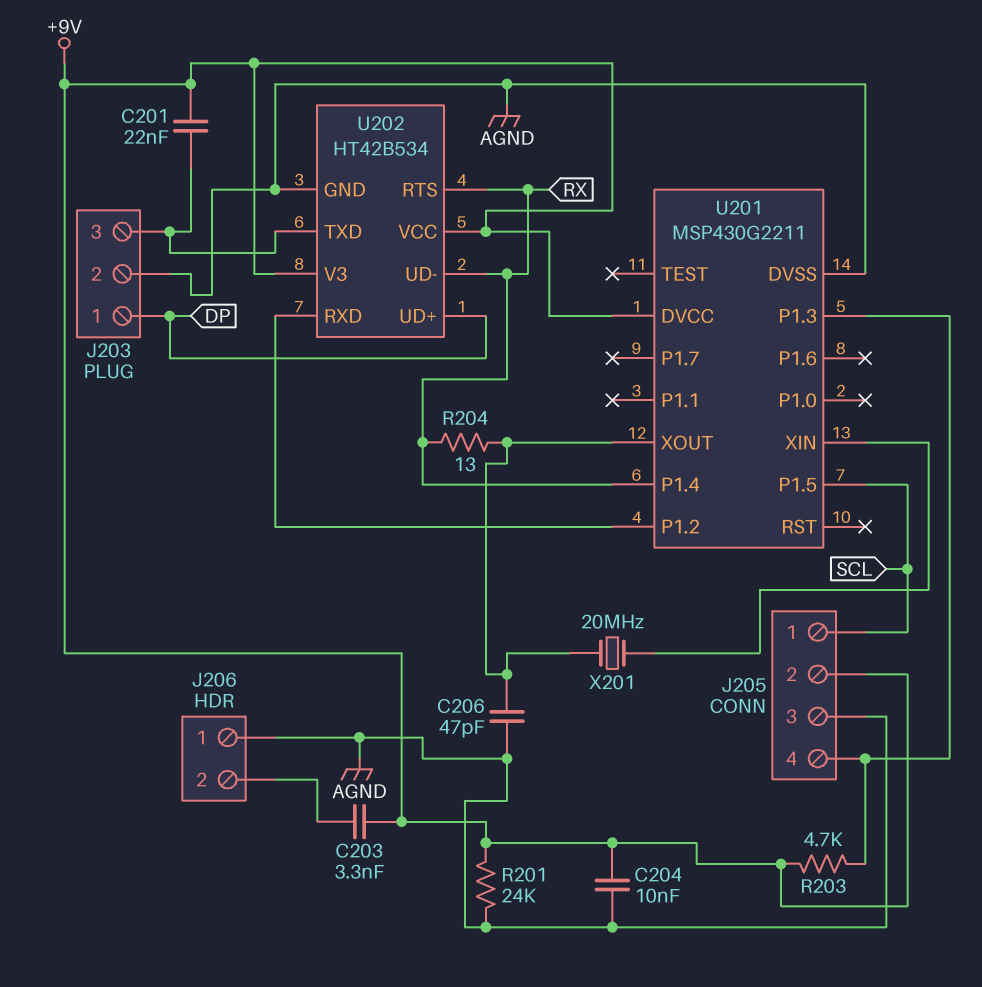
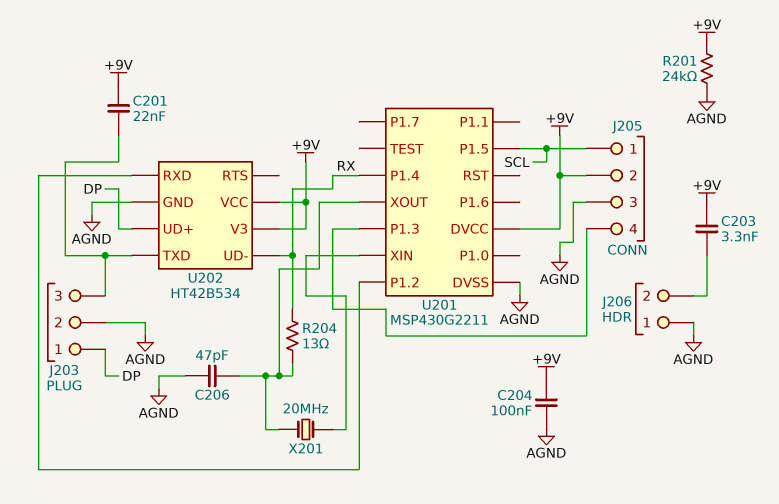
C204: 10nF (+9V, AGND) -> 100nF (+9V, AGND)
R203: 4.7k (+9V, J205/4) -> none
U202 pin RTS: RX -> none

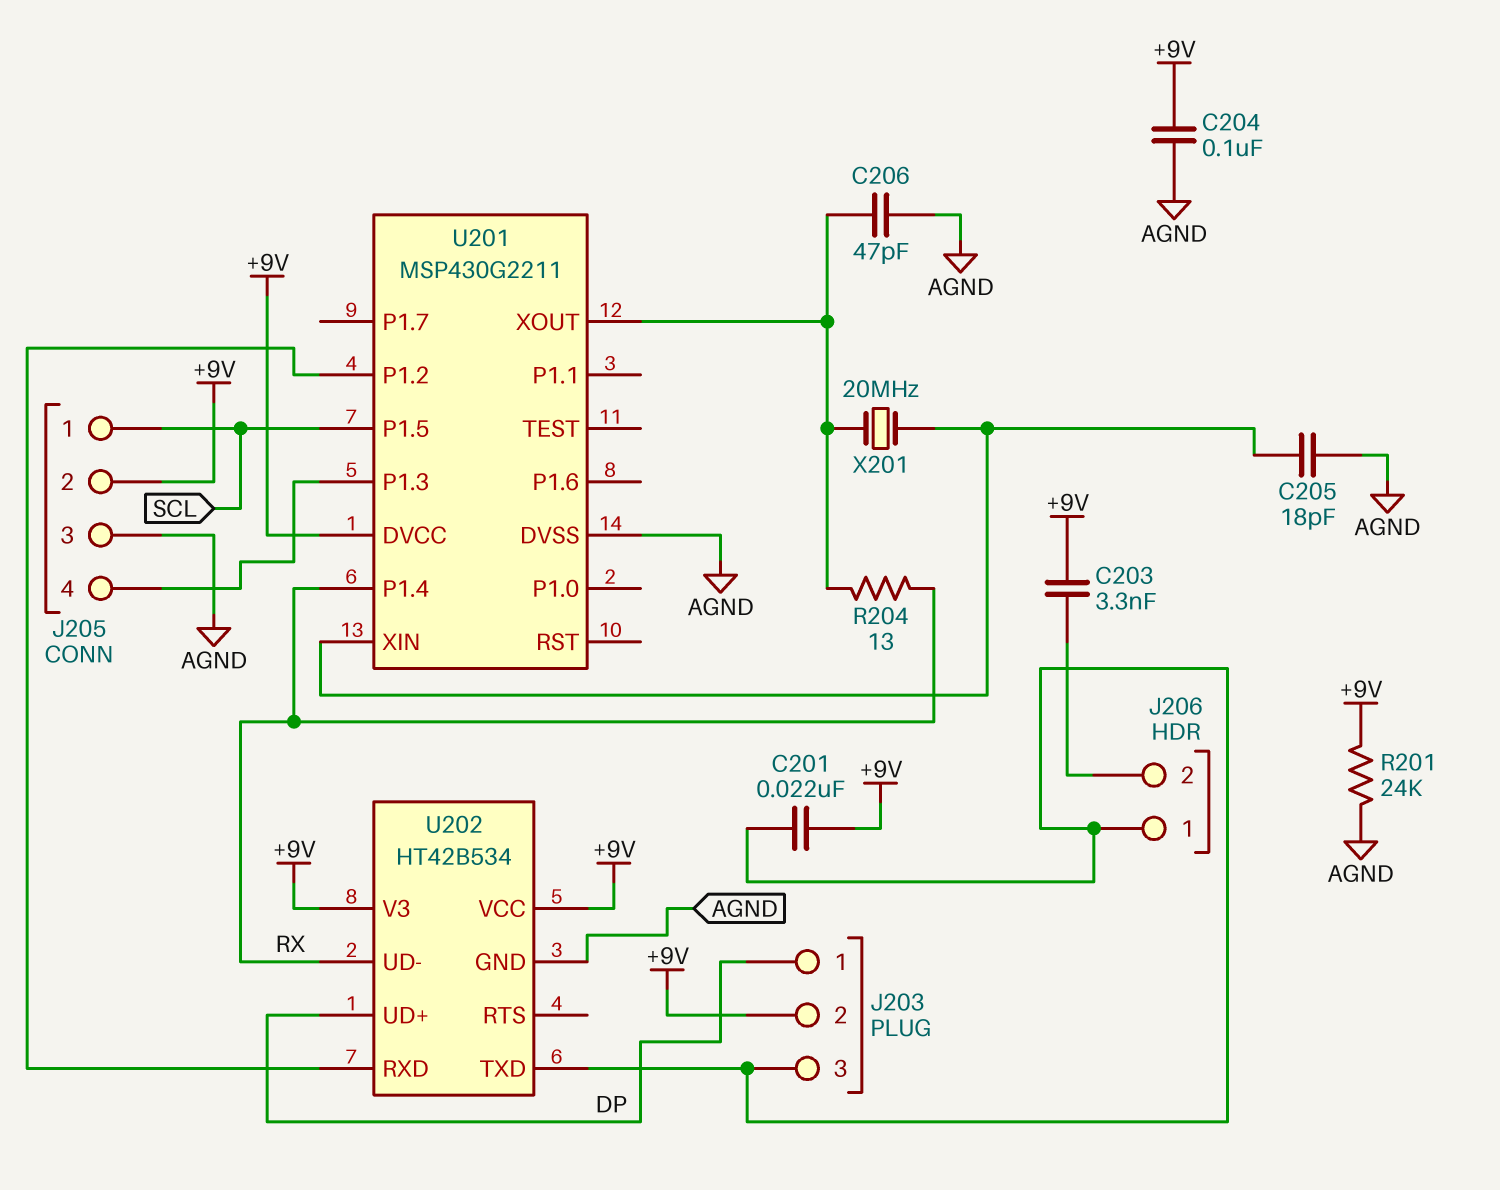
C205: none -> 18pF (AGND, U201/XIN)
J203 pin 2: AGND -> +9V
J206 pin 1: AGND -> J203/3

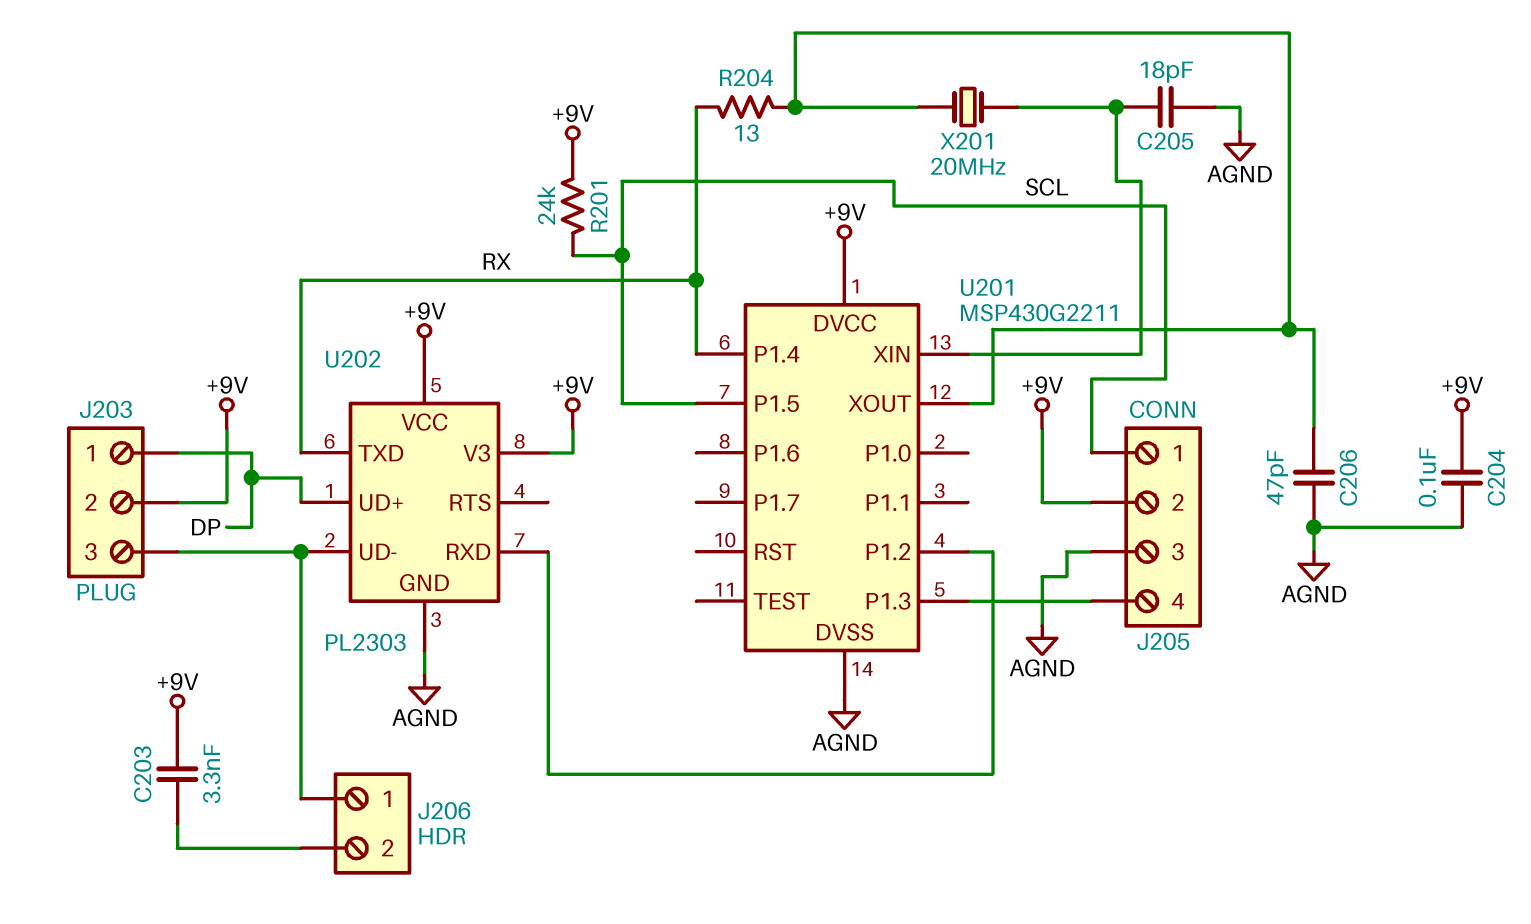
C201: 22nF (+9V, J203/3) -> none
R201: 24k (+9V, AGND) -> 24k (+9V, SCL)
U202: HT42B534 -> PL2303
U202 pin TXD: J203/3 -> RX
U202 pin UD-: RX -> J203/3

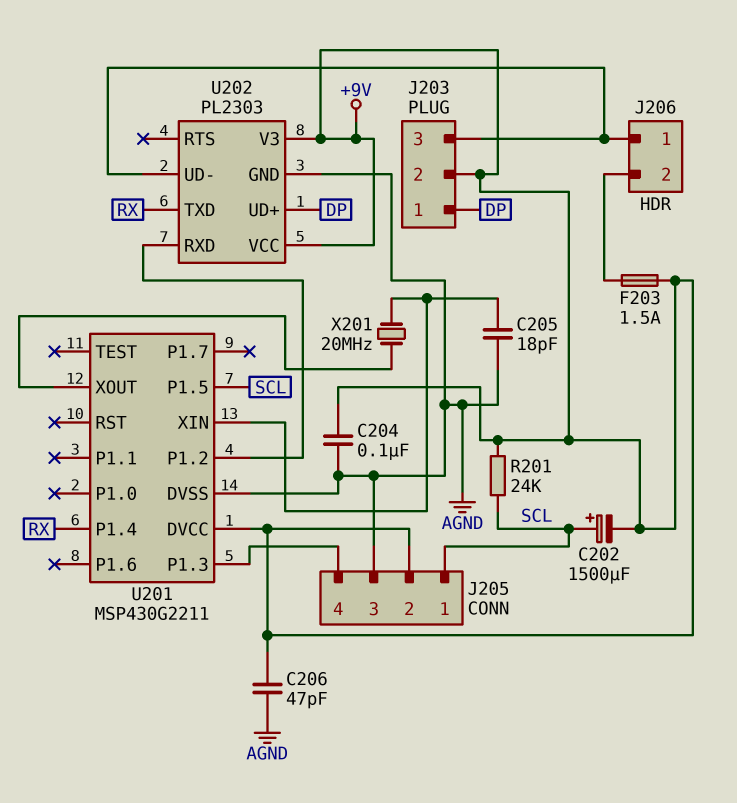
C202: none -> 1500uF (plus SCL, minus +9V)
C203: 3.3nF (+9V, J206/2) -> none
C206: 47pF (AGND, U201/XOUT) -> 47pF (+9V, AGND)
F203: none -> 1.5A (+9V, J206/2)
R204: 13 (RX, U201/XOUT) -> none

